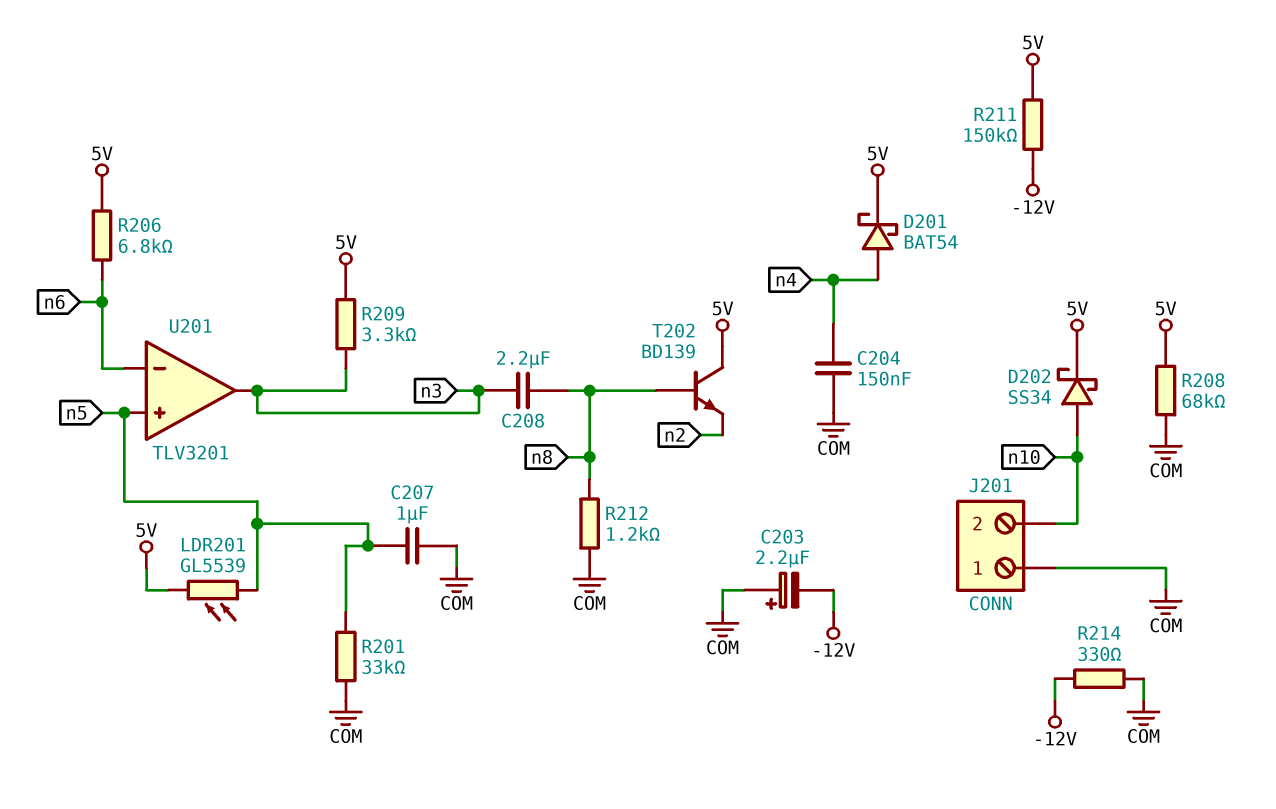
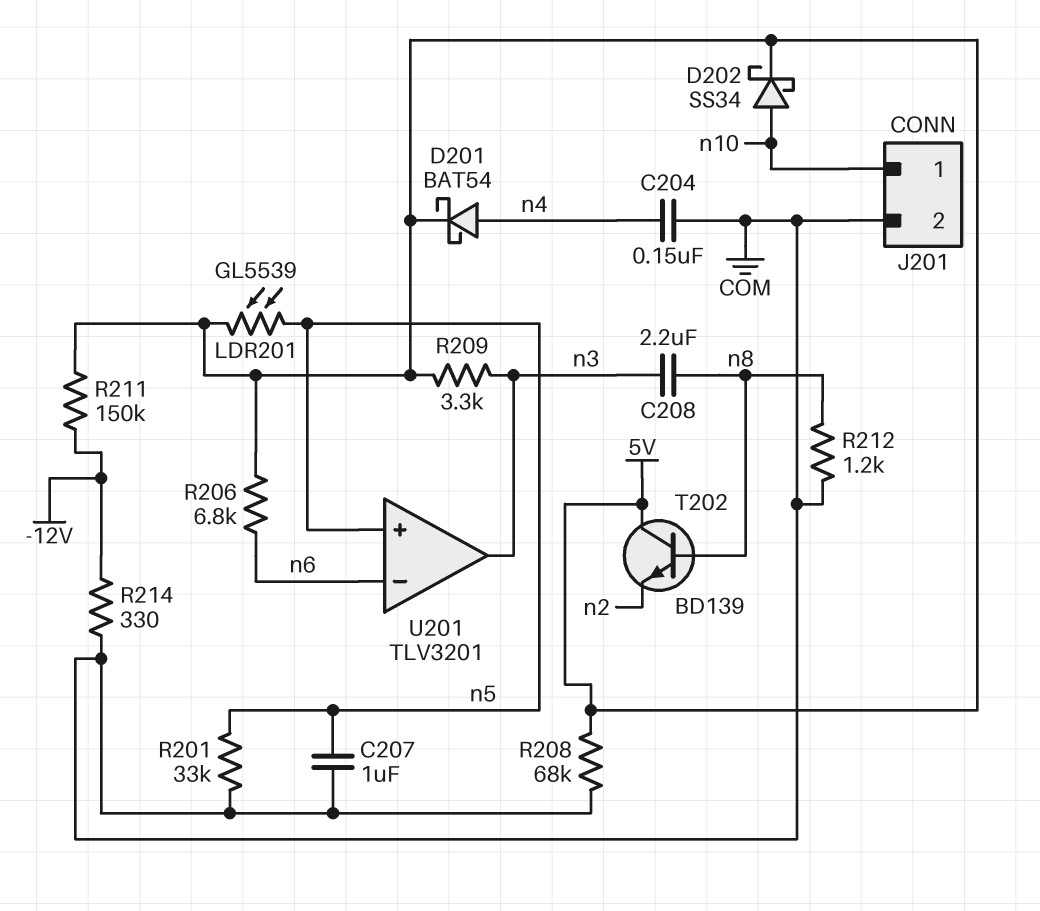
C203: 2.2uF (plus COM, minus -12V) -> none
J201 pin 1: COM -> n10
J201 pin 2: n10 -> COM

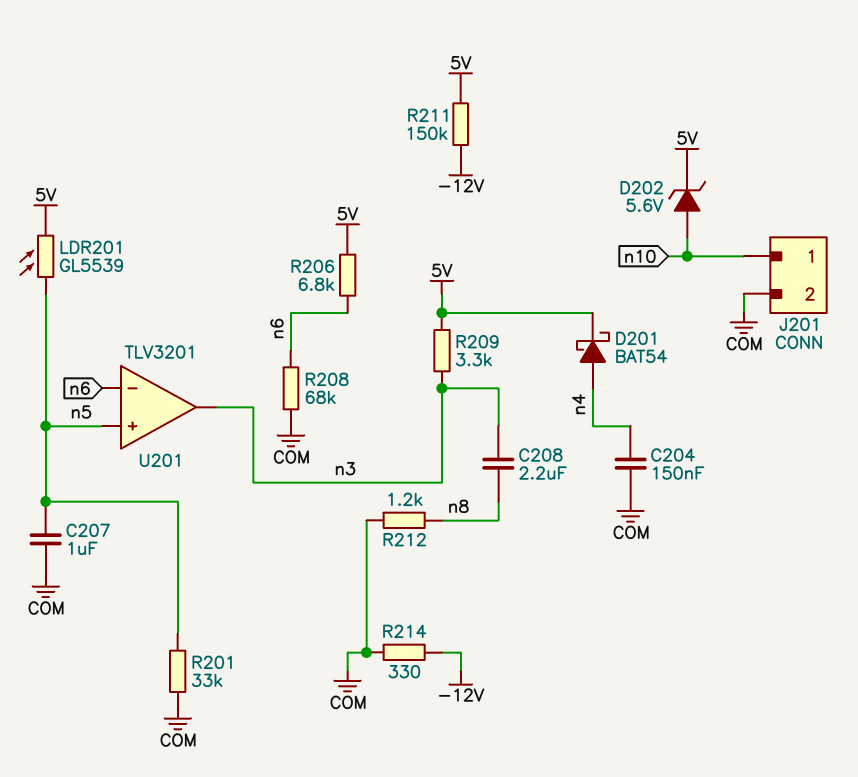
D202: schottky SS34 (A n10, K 5V) -> zener 5.6V (A n10, K 5V)
R208: 68k (5V, COM) -> 68k (COM, n6)
T202: NPN BD139 (B n8, C 5V, E n2) -> none

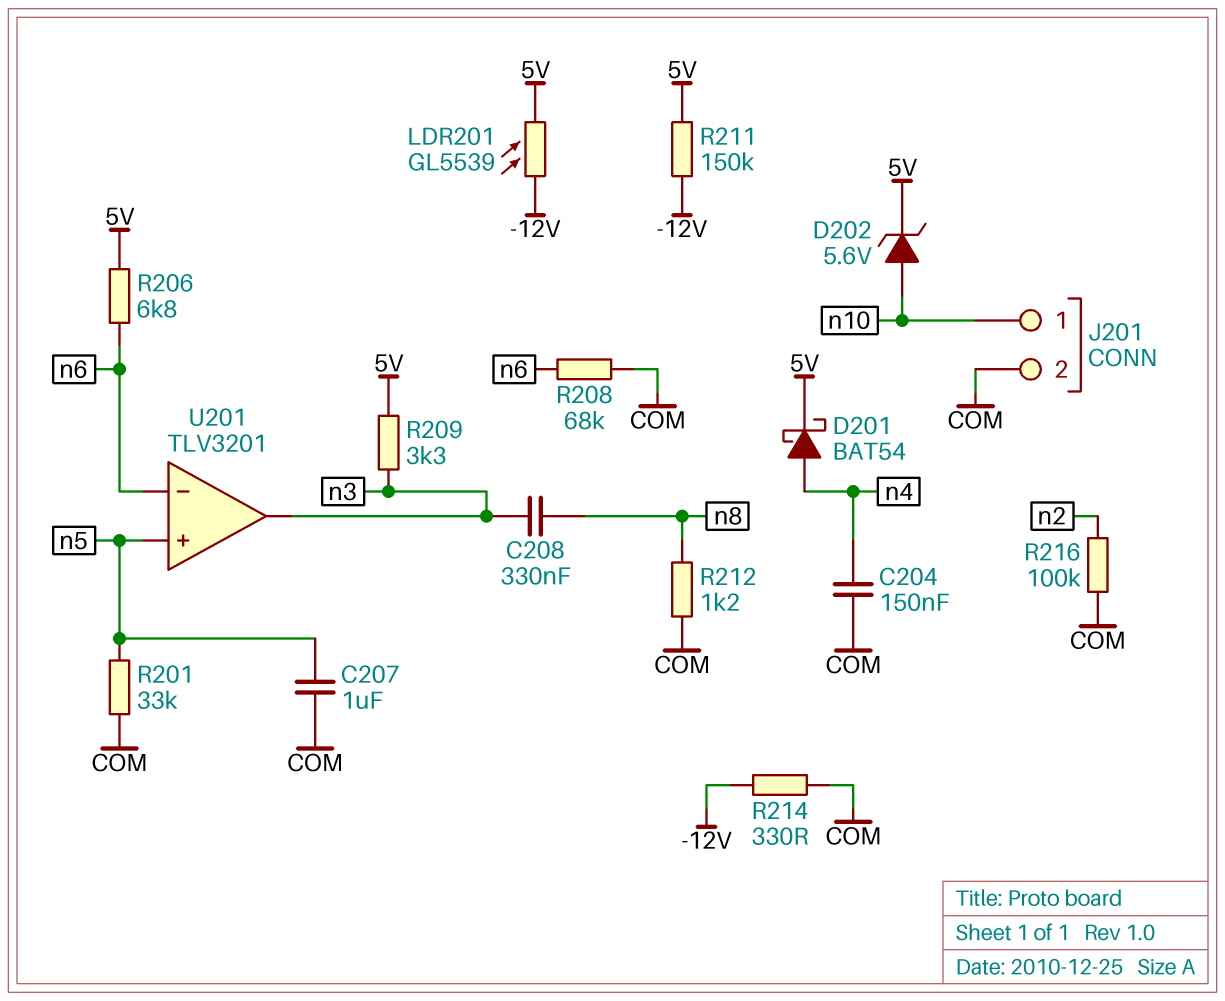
C208: 2.2uF (n3, n8) -> 330nF (n3, n8)
LDR201: GL5539 (5V, n5) -> GL5539 (-12V, 5V)
R216: none -> 100k (COM, n2)

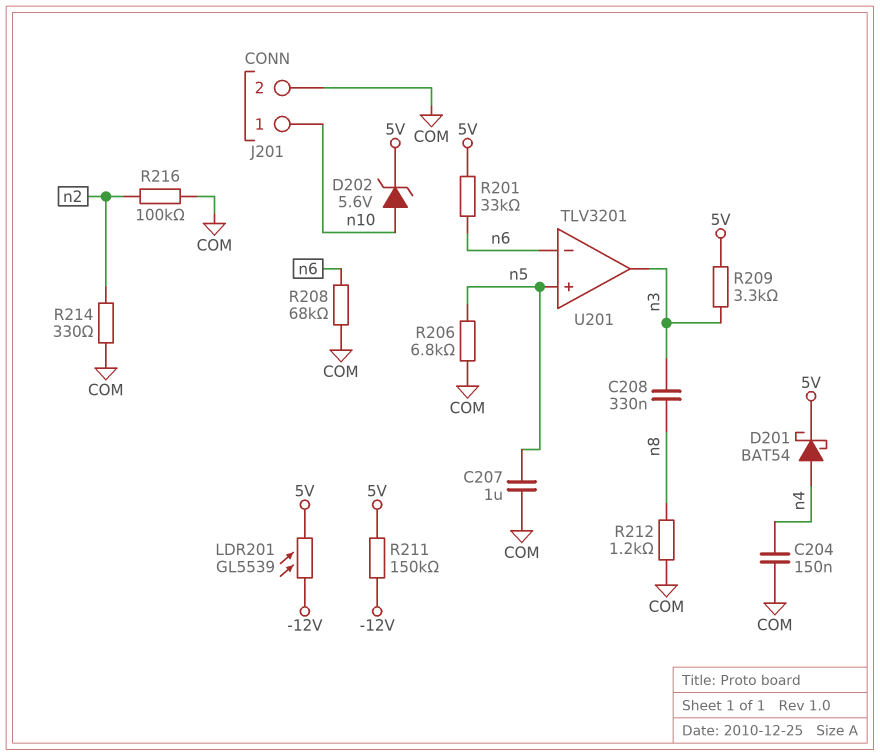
R201: 33k (COM, n5) -> 33k (5V, n6)
R206: 6.8k (5V, n6) -> 6.8k (COM, n5)
R214: 330 (-12V, COM) -> 330 (COM, n2)

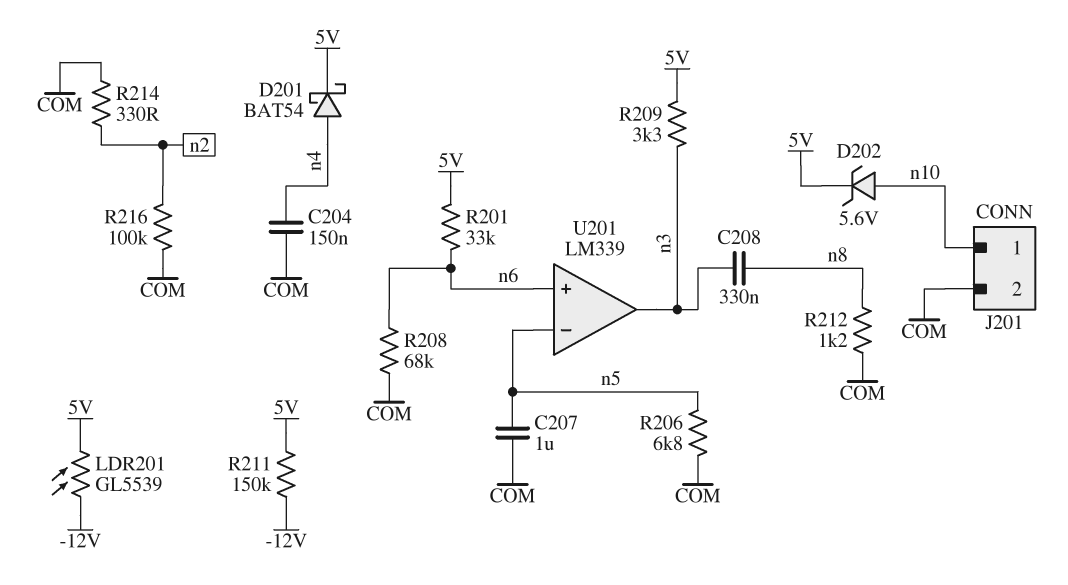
U201: TLV3201 -> LM339
U201 pin in+: n5 -> n6
U201 pin in-: n6 -> n5

